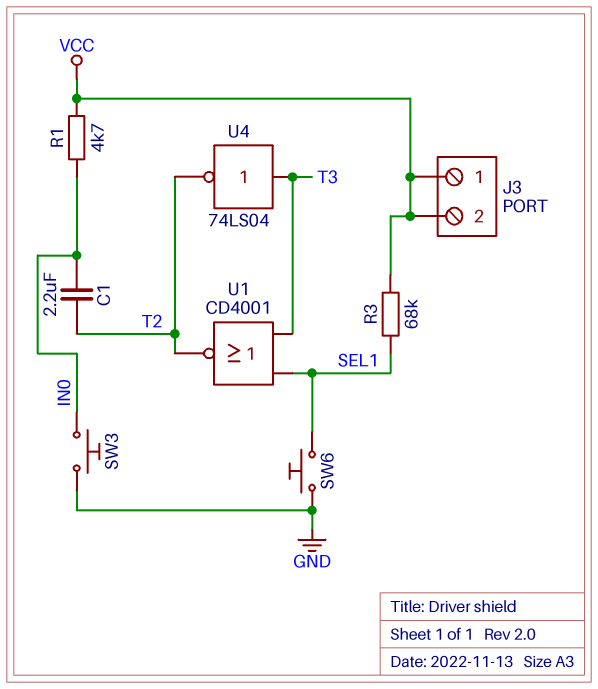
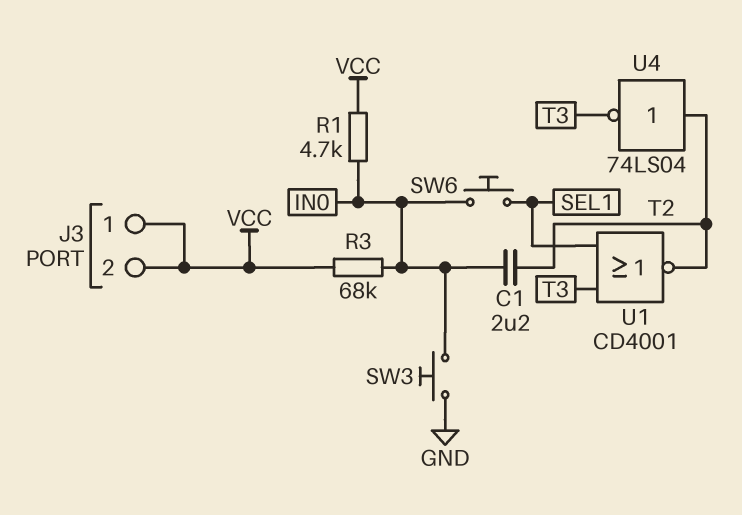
R3: 68k (SEL1, VCC) -> 68k (IN0, VCC)
SW6: button (GND, SEL1) -> button (IN0, SEL1)
U4: NOT 74LS04 (in T3, out T2) -> NOT 74LS04 (in T2, out T3)

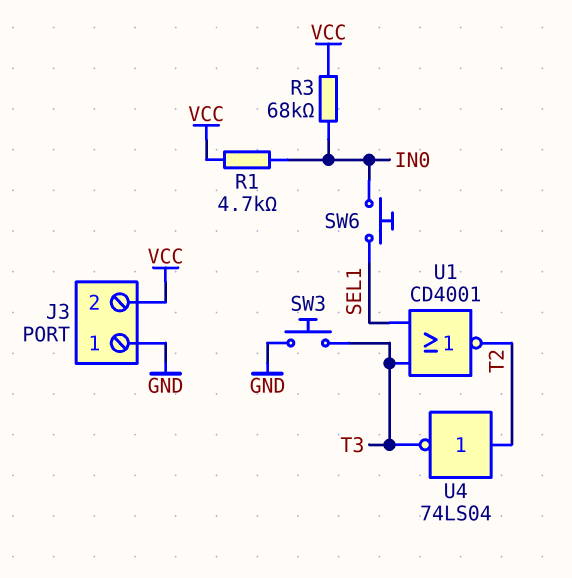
C1: 2.2uF (IN0, T2) -> none
J3 pin 1: VCC -> GND
SW3: button (GND, IN0) -> button (GND, T3)

